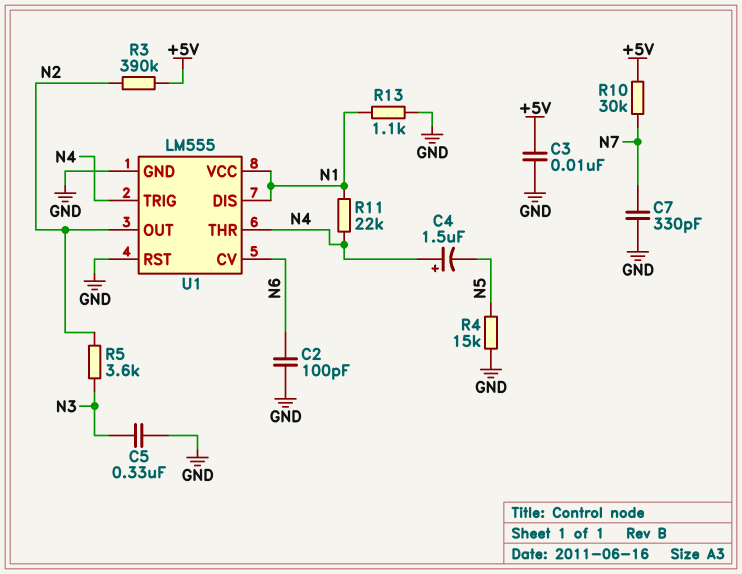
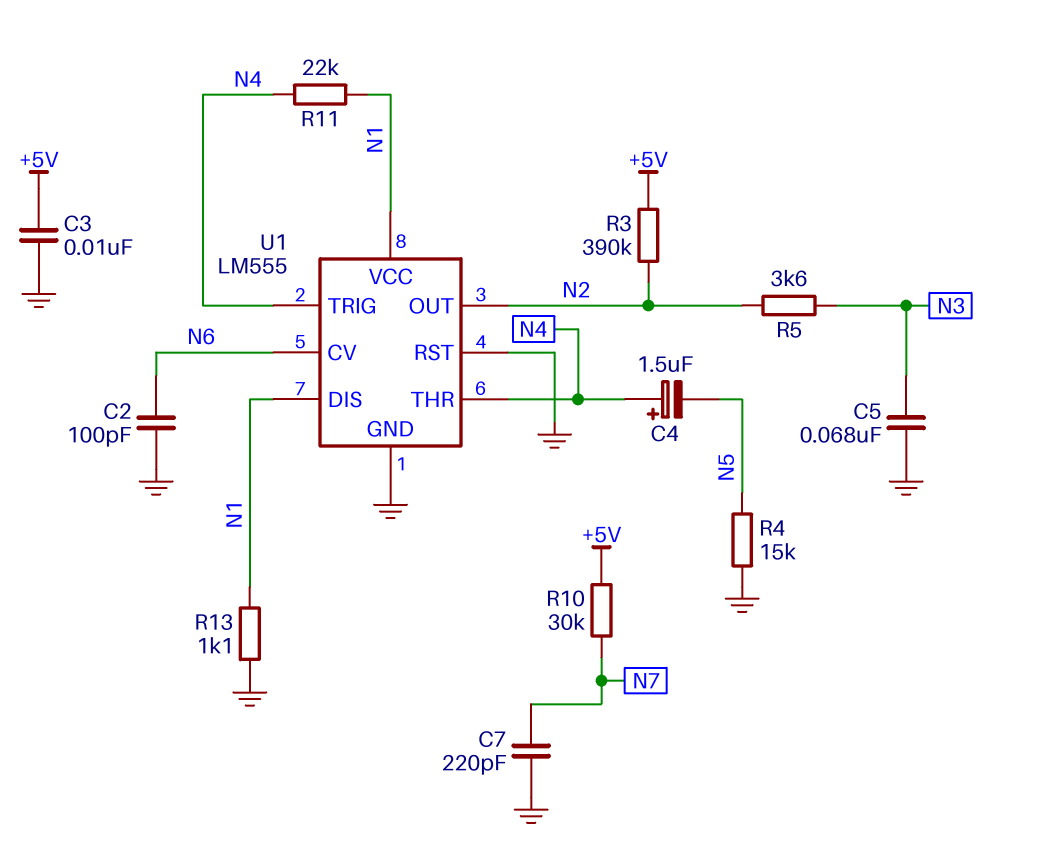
C5: 330nF (GND, N3) -> 68nF (GND, N3)
C7: 330pF (GND, N7) -> 220pF (GND, N7)

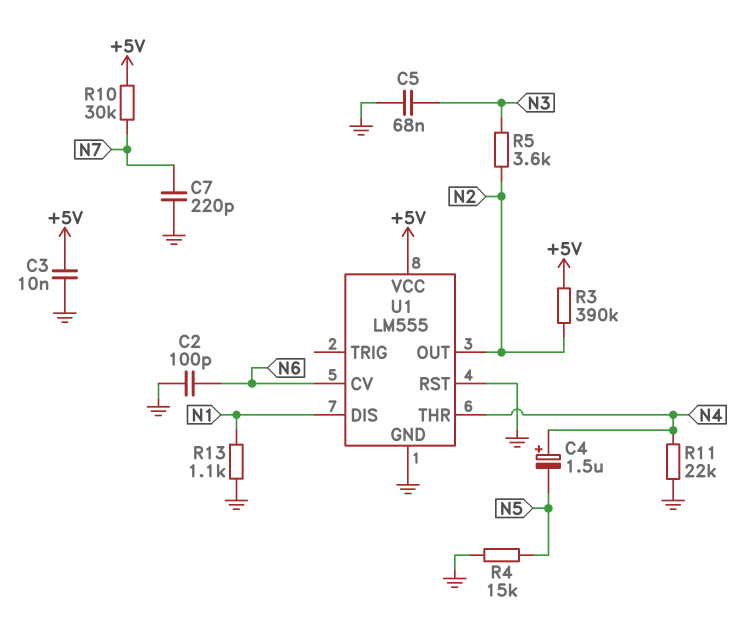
R11: 22k (N1, N4) -> 22k (GND, N4)
U1 pin TRIG: N4 -> none
U1 pin VCC: N1 -> +5V

